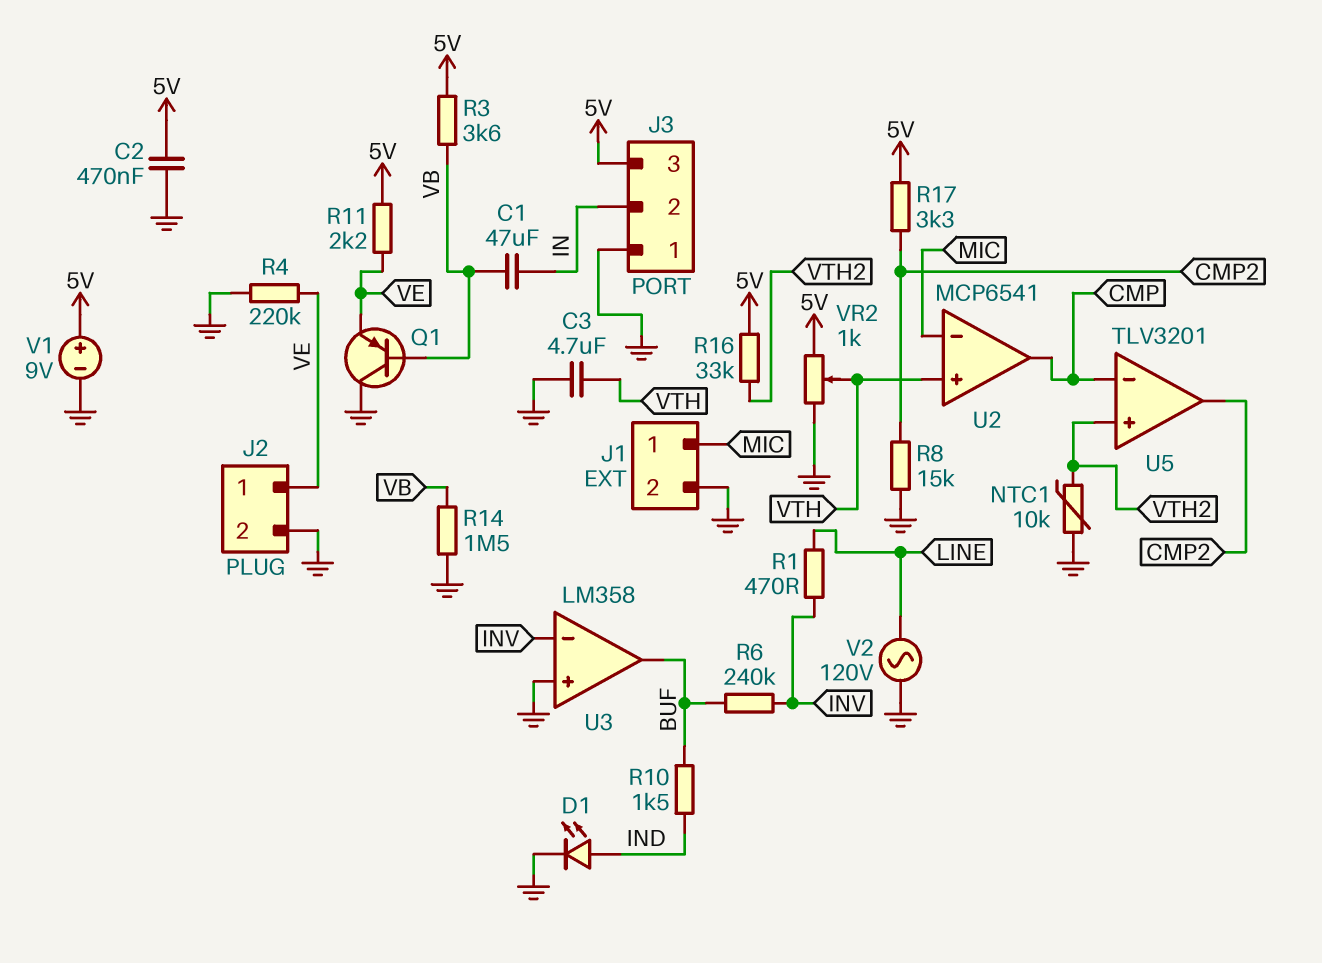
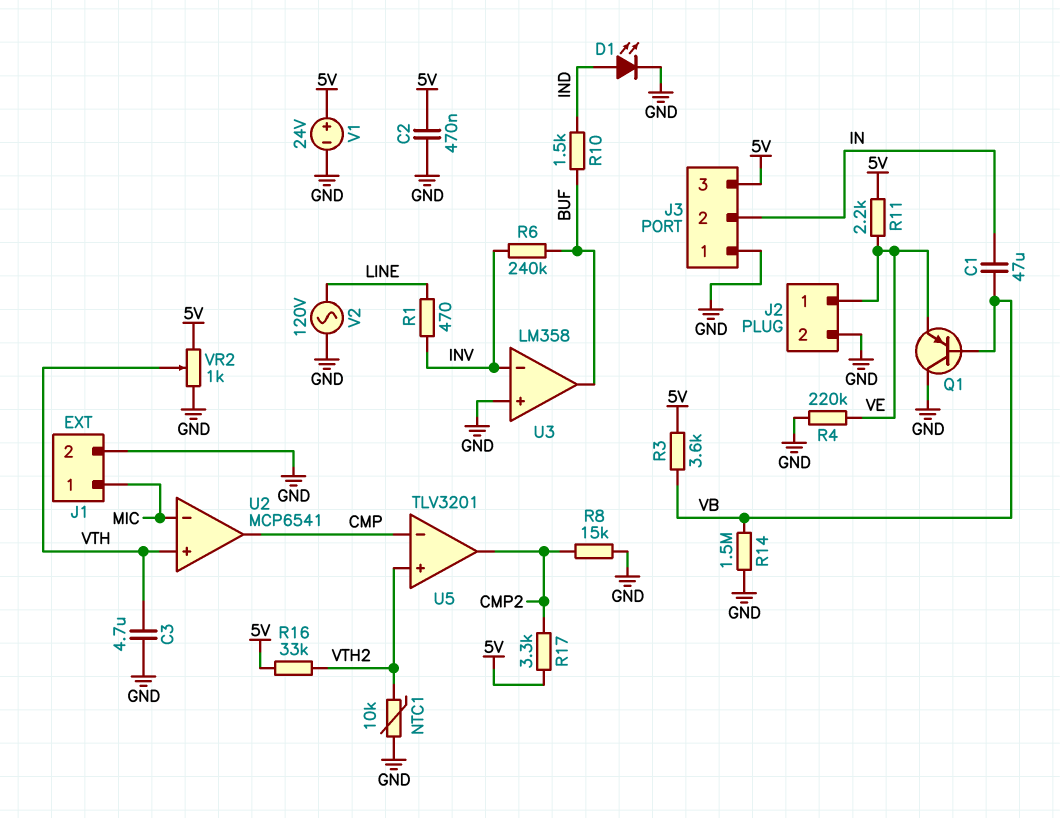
V1: 9V (plus 5V, minus GND) -> 24V (plus 5V, minus GND)

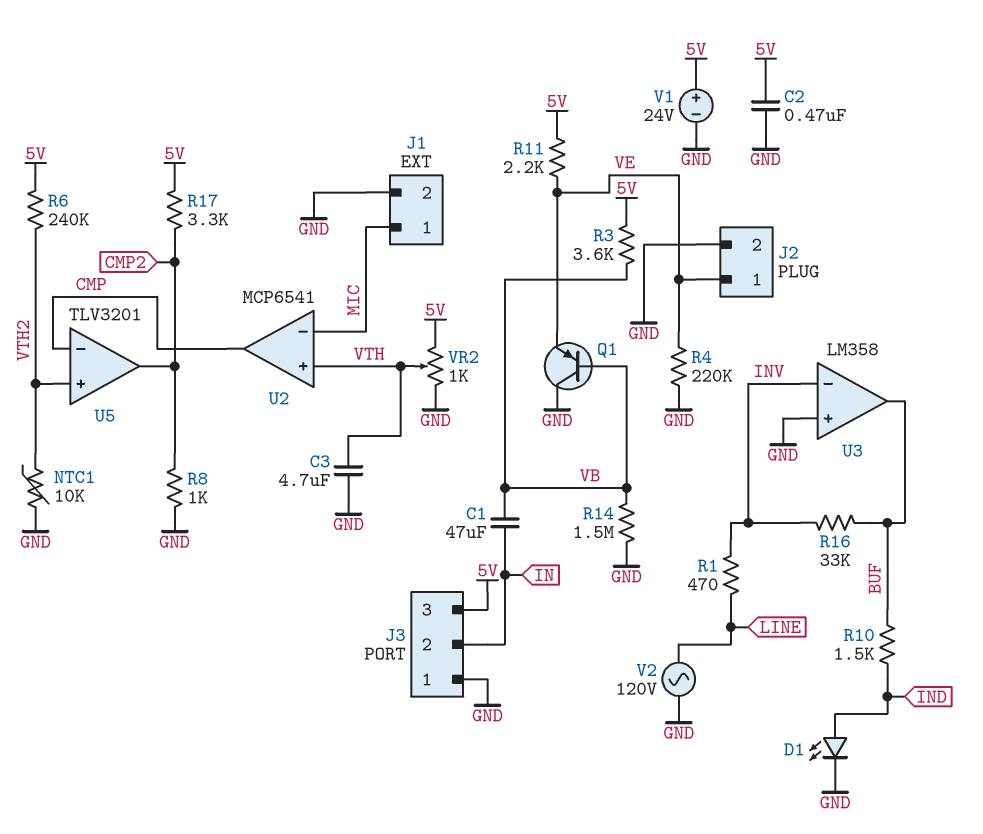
R6: 240k (BUF, INV) -> 240k (5V, VTH2)
R8: 15k (CMP2, GND) -> 1k (CMP2, GND)
R16: 33k (5V, VTH2) -> 33k (BUF, INV)

